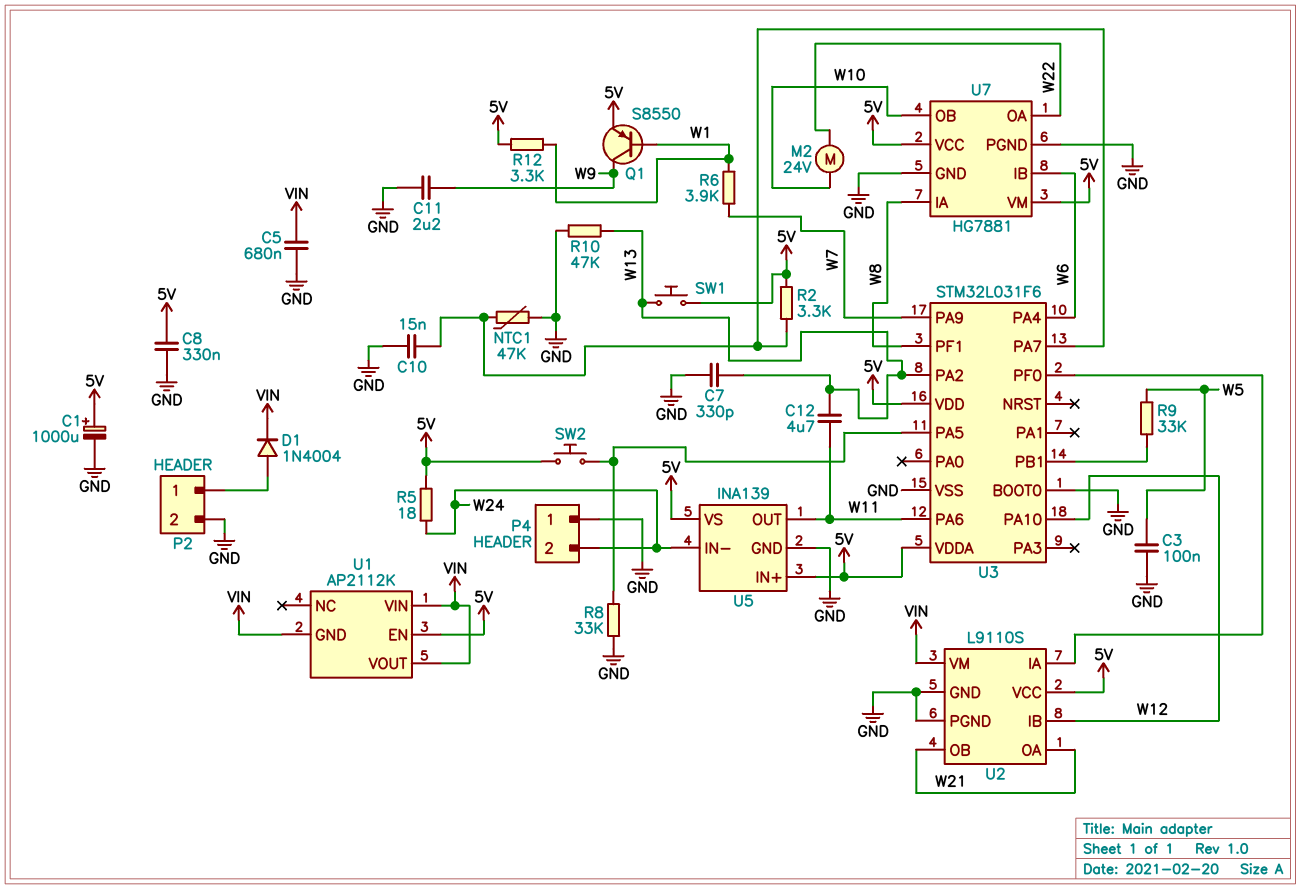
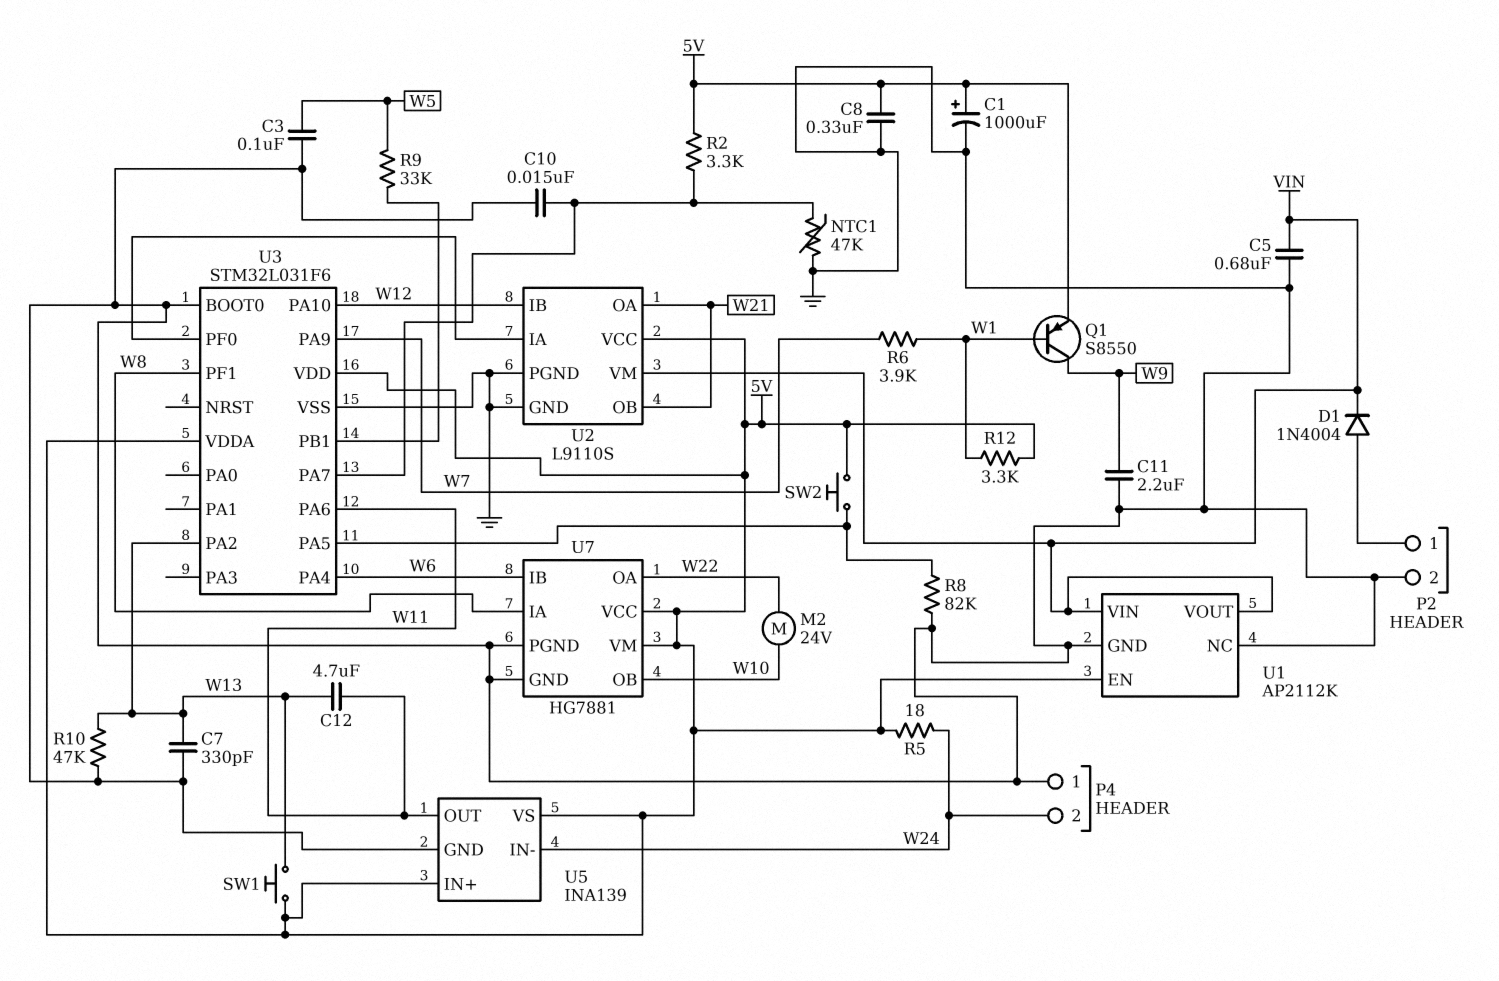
R8: 33k (GND, U3/PA5) -> 82k (GND, U3/PA5)
U1 pin GND: VIN -> GND
U1 pin NC: none -> GND

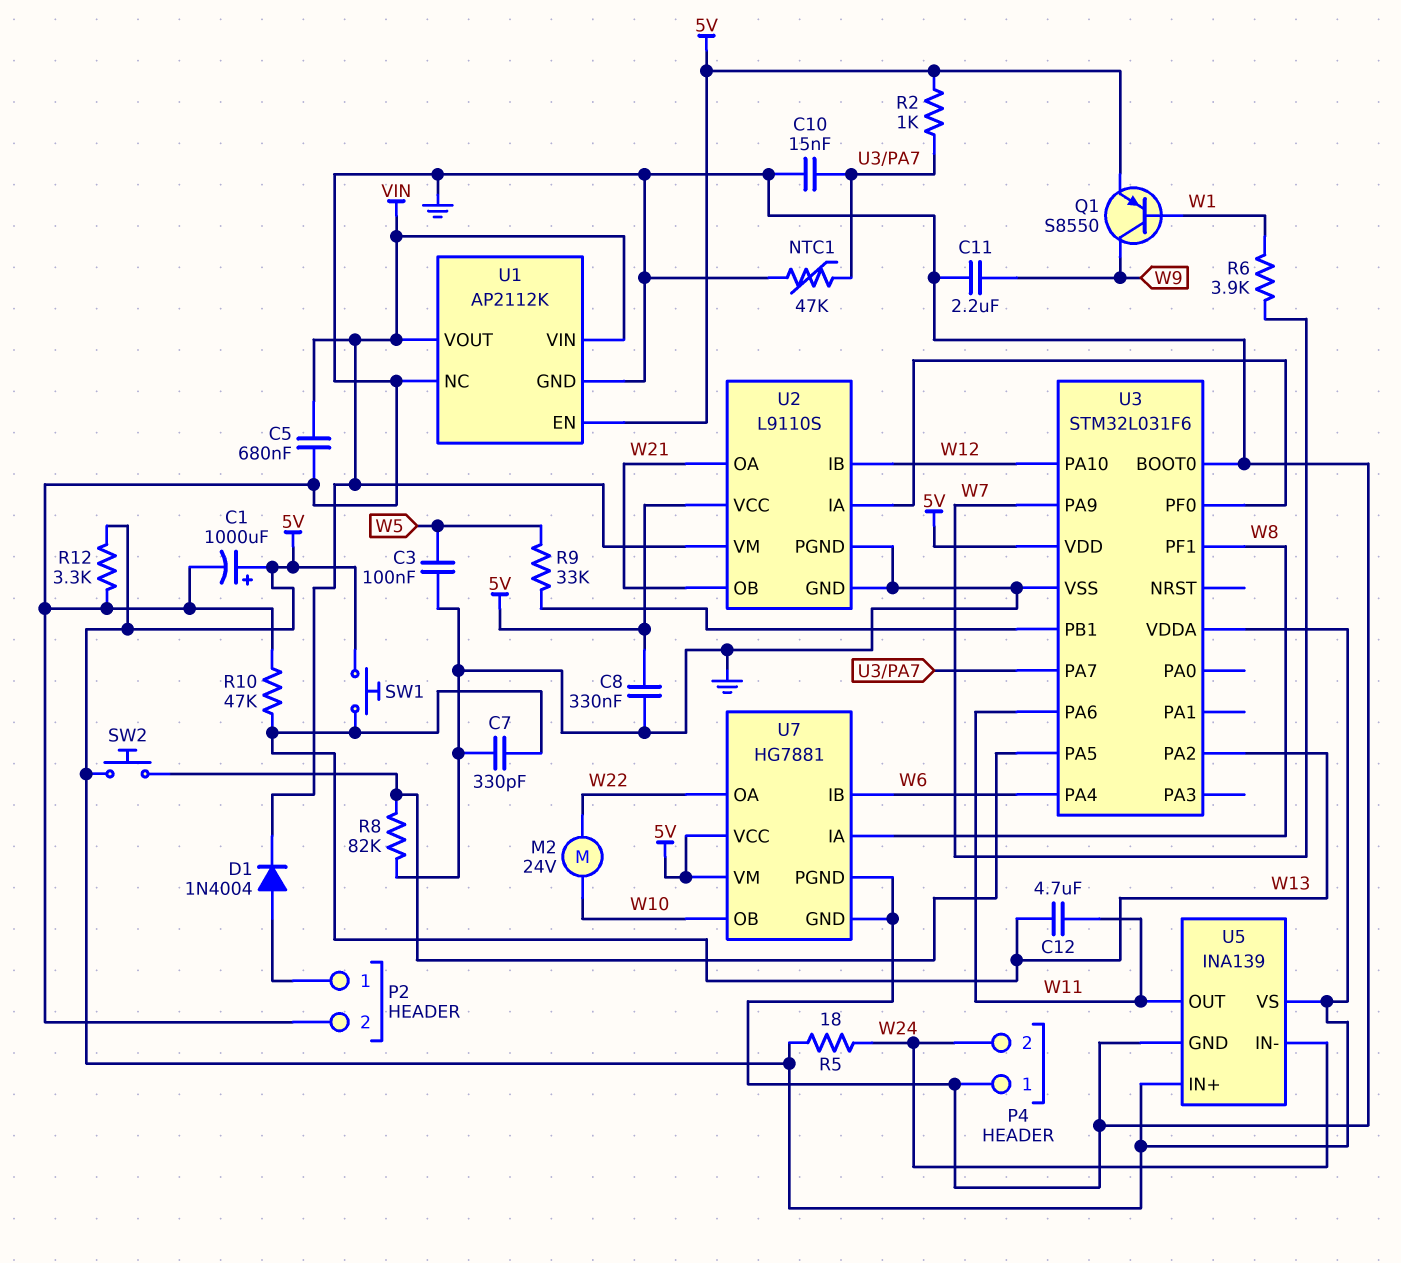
R2: 3.3k (5V, U3/PA7) -> 1k (5V, U3/PA7)
R12: 3.3k (5V, W1) -> 3.3k (5V, GND)

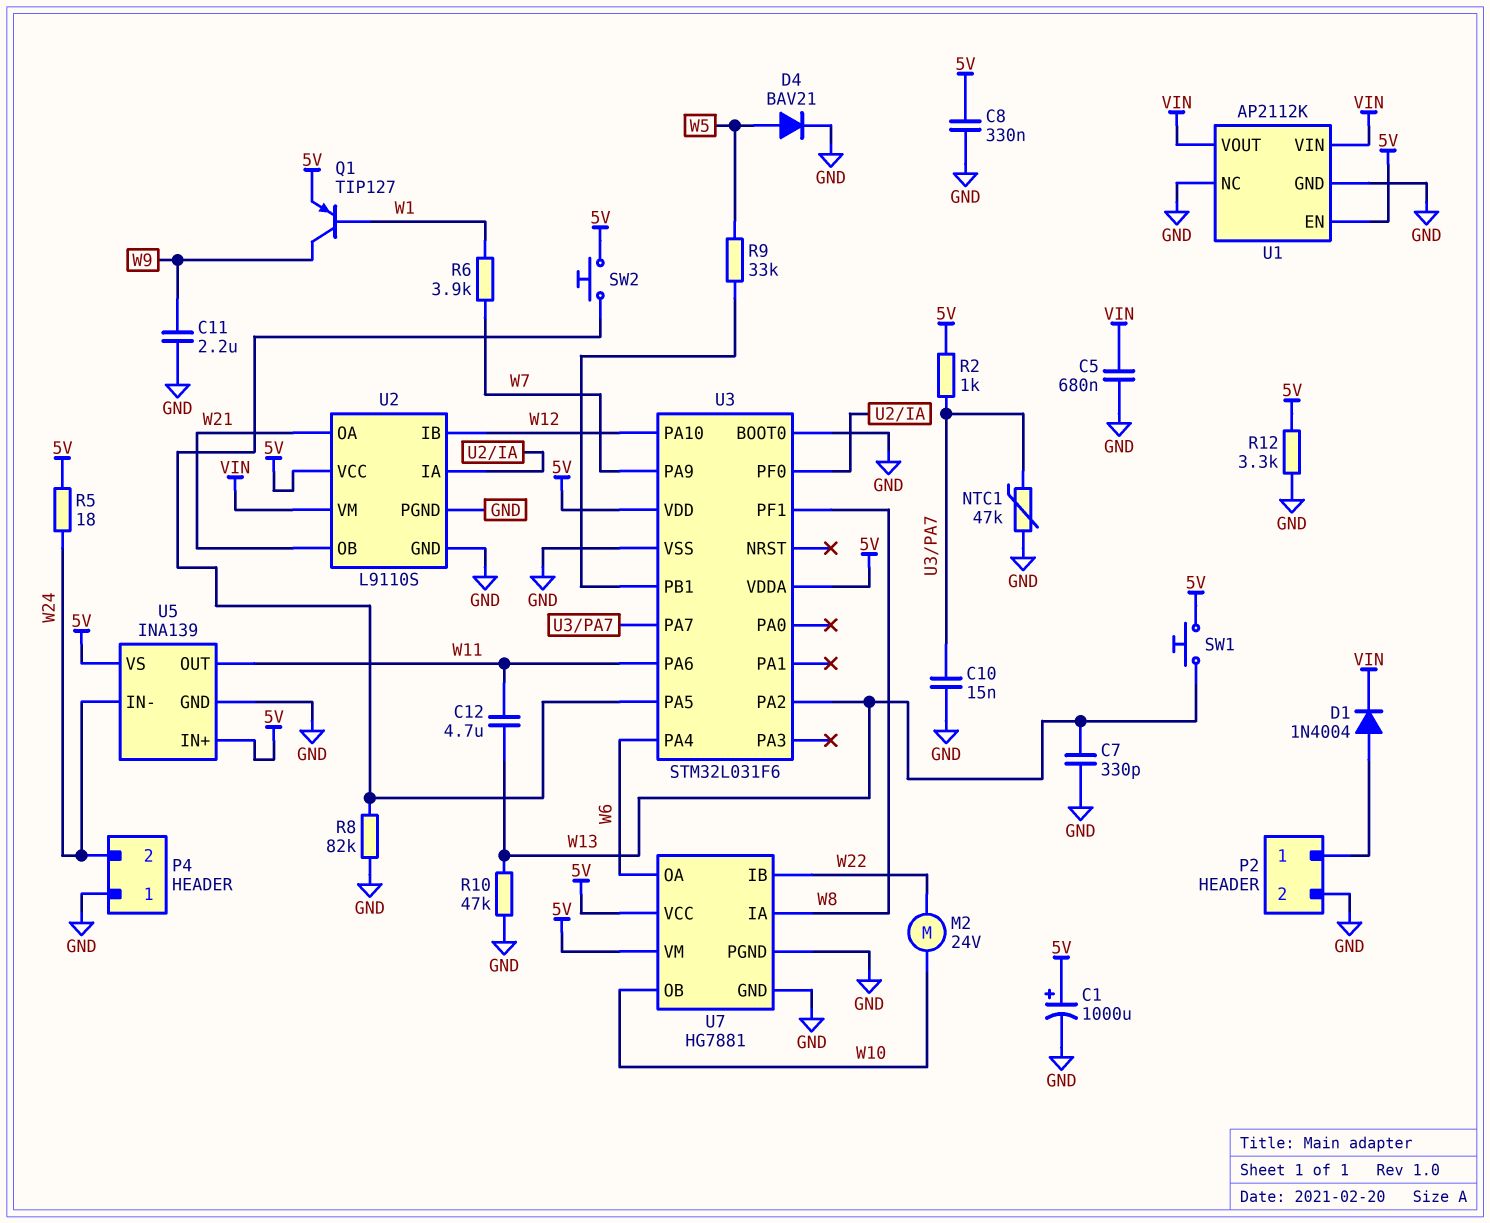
C3: 100nF (GND, W5) -> none
D4: none -> diode BAV21 (A W5, K GND)
Q1: PNP S8550 (B W1, C W9, E 5V) -> PNP TIP127 (B W1, C W9, E 5V)
U7 pin IB: W6 -> W22
U7 pin OA: W22 -> W6

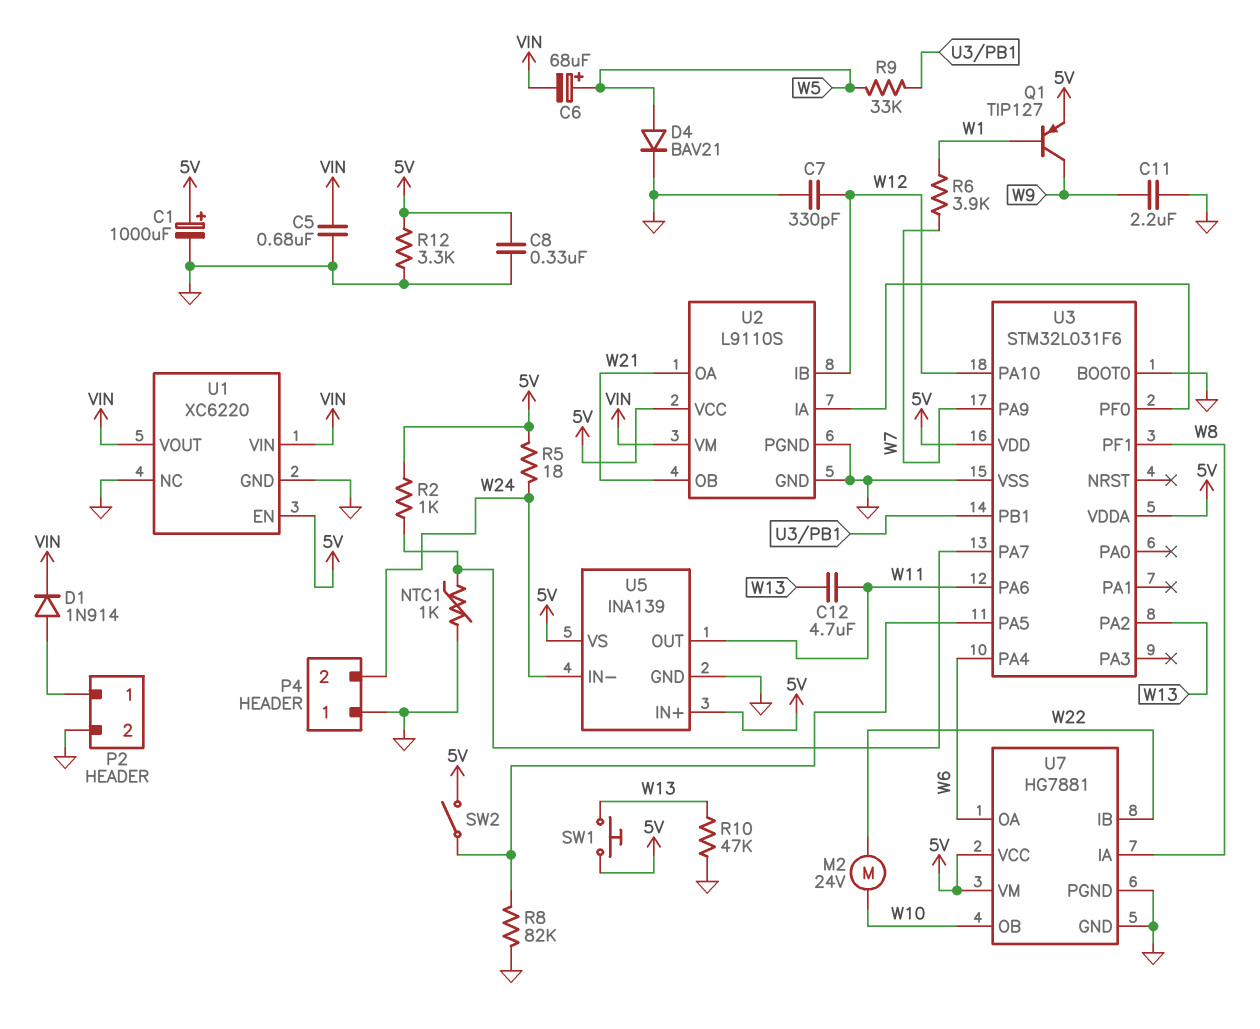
C6: none -> 68uF (plus W5, minus VIN)
C7: 330pF (GND, W13) -> 330pF (GND, W12)
C10: 15nF (GND, U3/PA7) -> none
D1: diode 1N4004 (A P2/1, K VIN) -> diode 1N914 (A P2/1, K VIN)
NTC1: 47k (GND, U3/PA7) -> 1k (GND, U3/PA7)
SW2: button (5V, U3/PA5) -> switch (5V, U3/PA5)
U1: AP2112K -> XC6220

